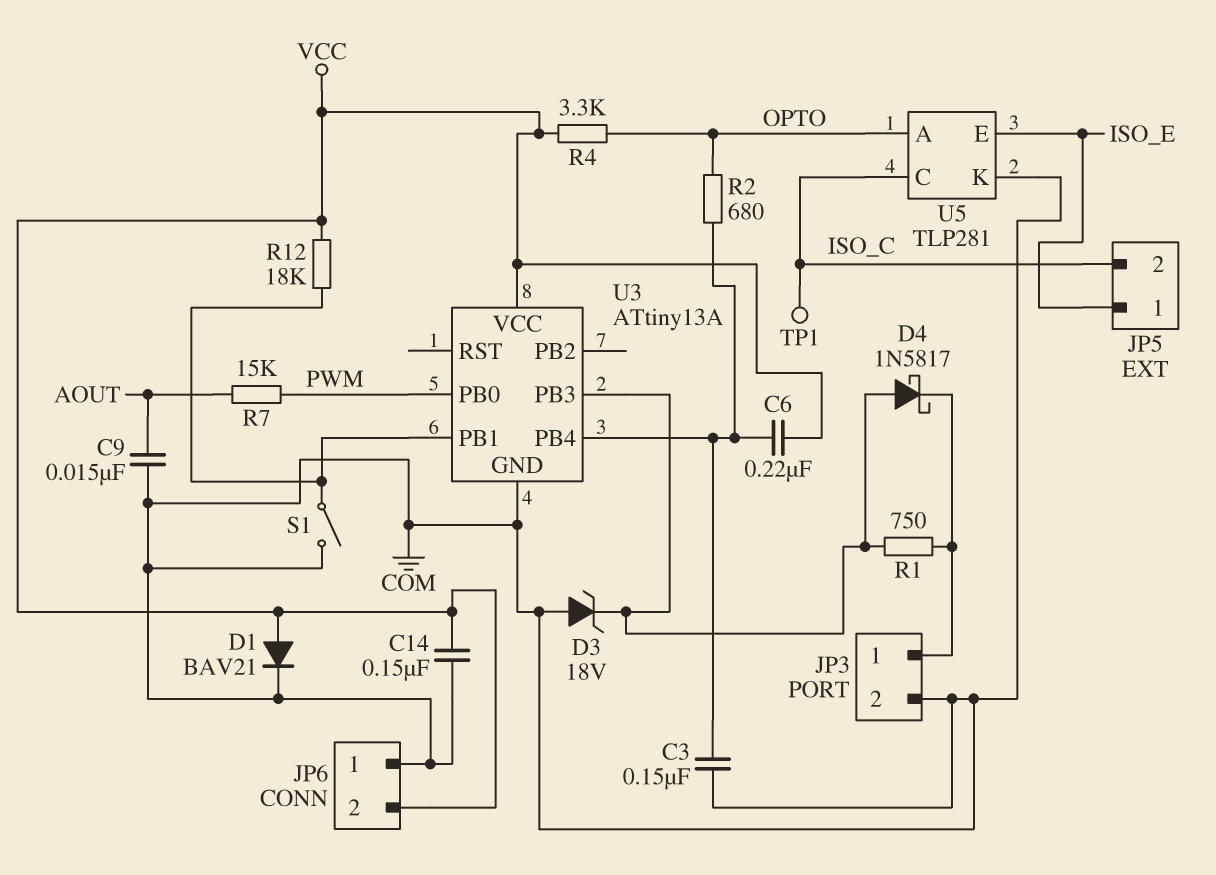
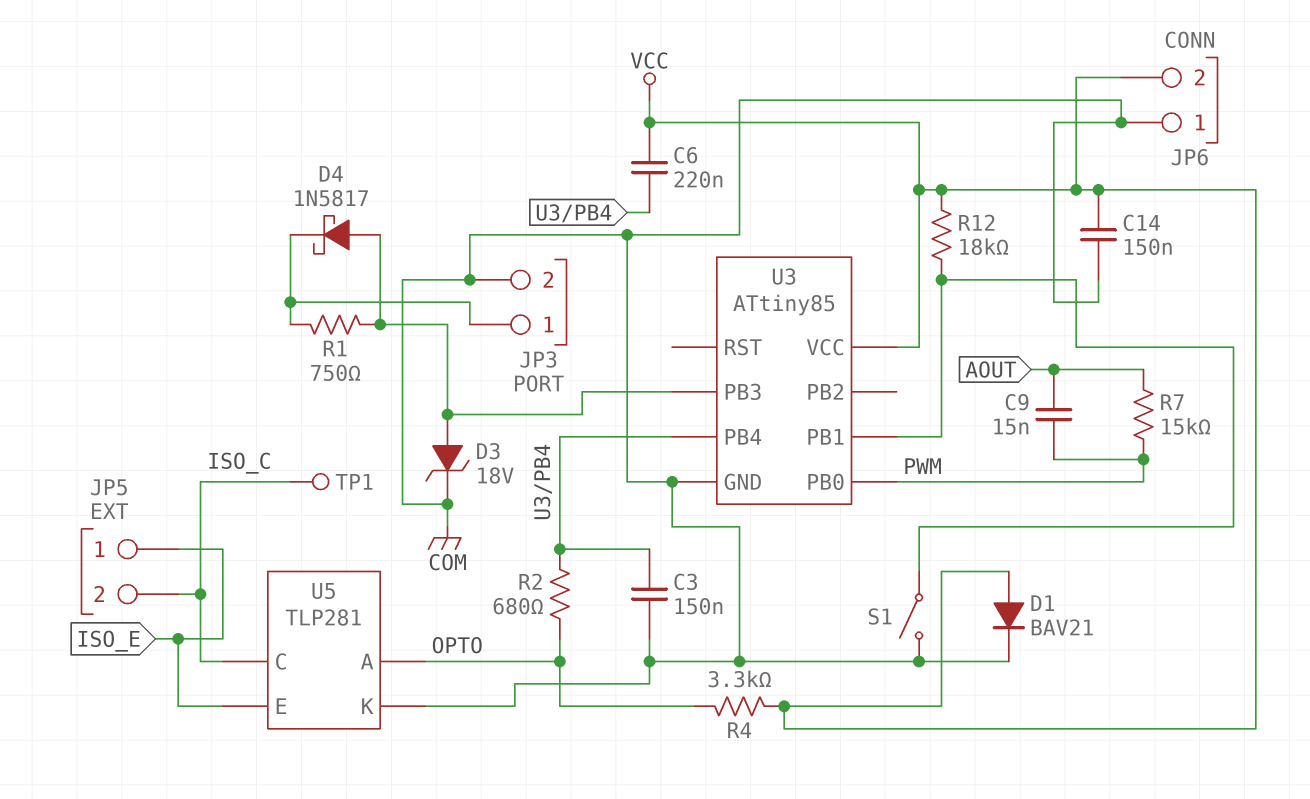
C9: 15nF (AOUT, COM) -> 15nF (AOUT, PWM)
D3: zener 18V (A COM, K U3/PB3) -> zener 18V (A U3/PB3, K COM)
U3: ATtiny13A -> ATtiny85

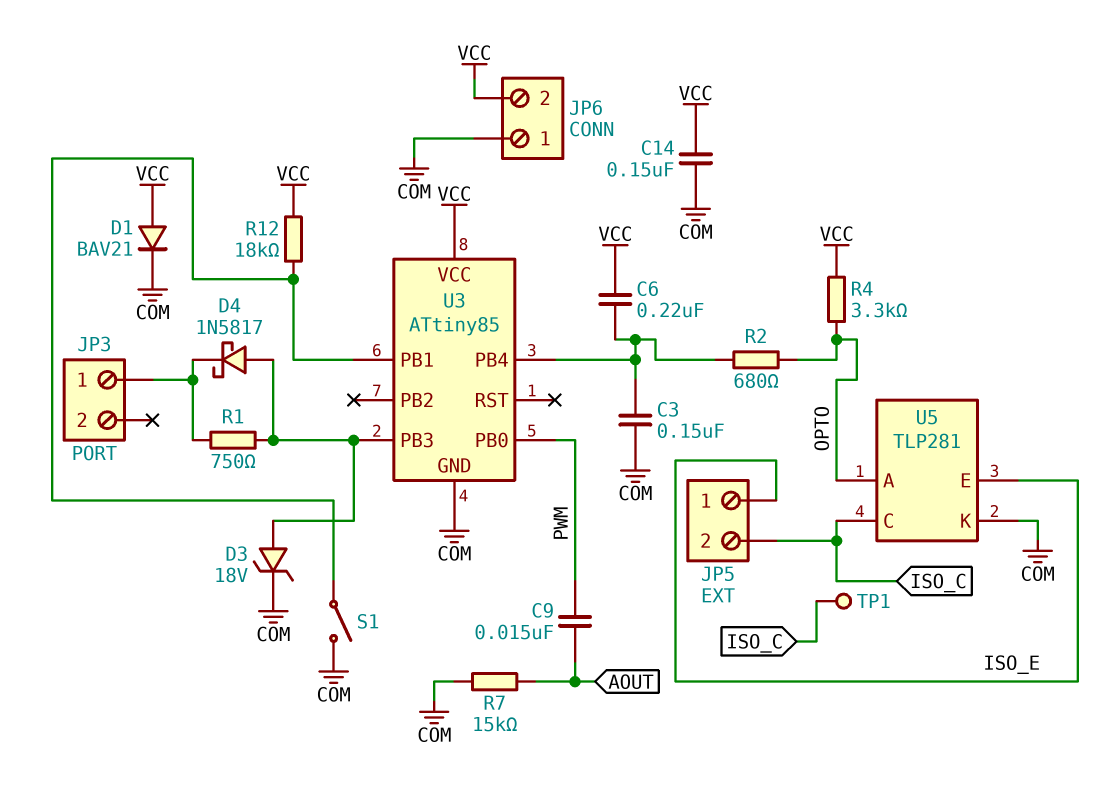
JP3 pin 2: COM -> none
R7: 15k (AOUT, PWM) -> 15k (AOUT, COM)

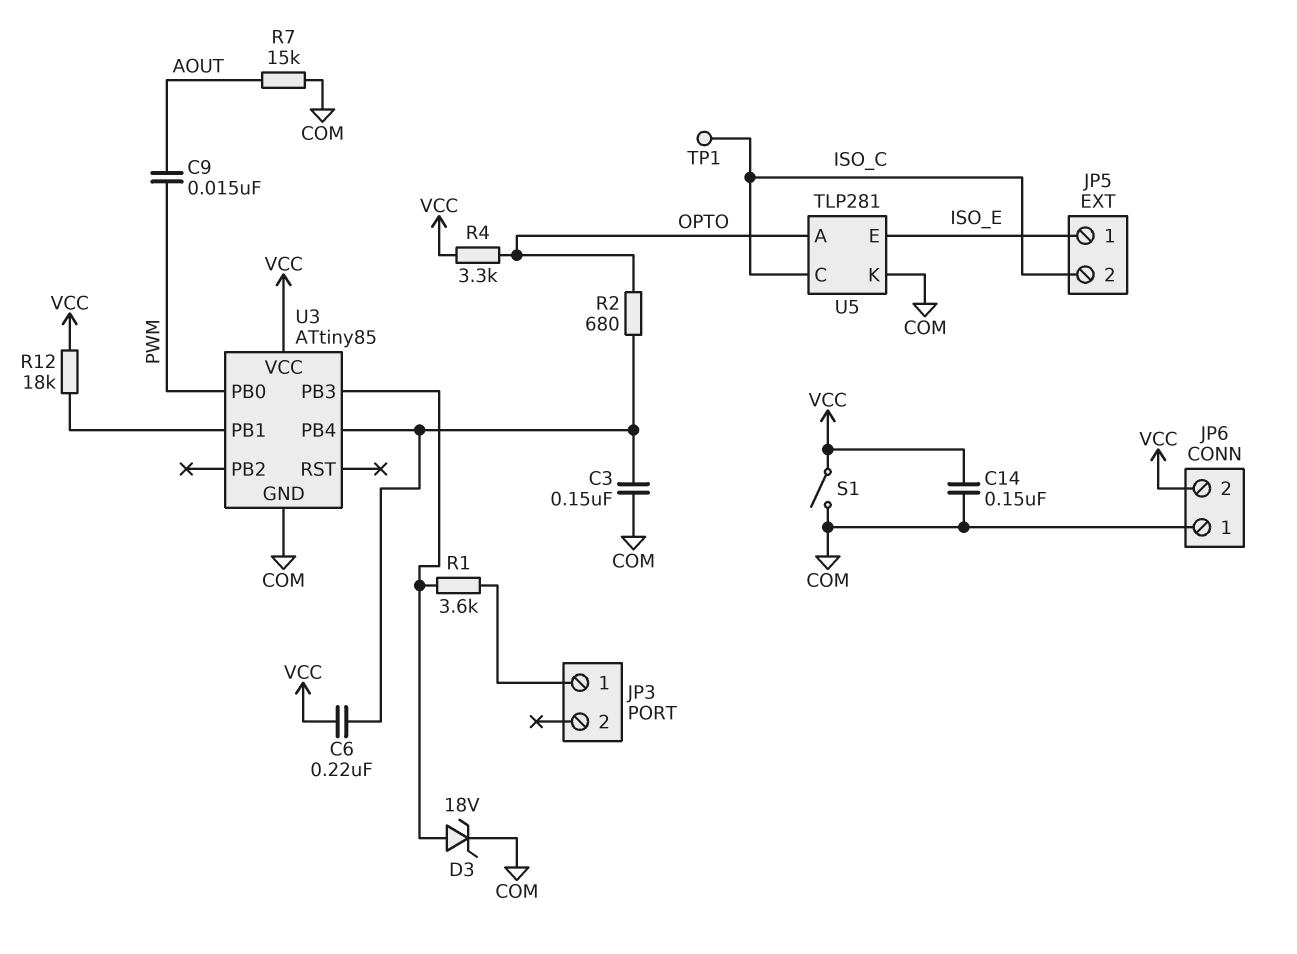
D1: diode BAV21 (A VCC, K COM) -> none
D4: schottky 1N5817 (A U3/PB3, K JP3/1) -> none
R1: 750 (JP3/1, U3/PB3) -> 3.6k (JP3/1, U3/PB3)
S1: switch (COM, U3/PB1) -> switch (COM, VCC)

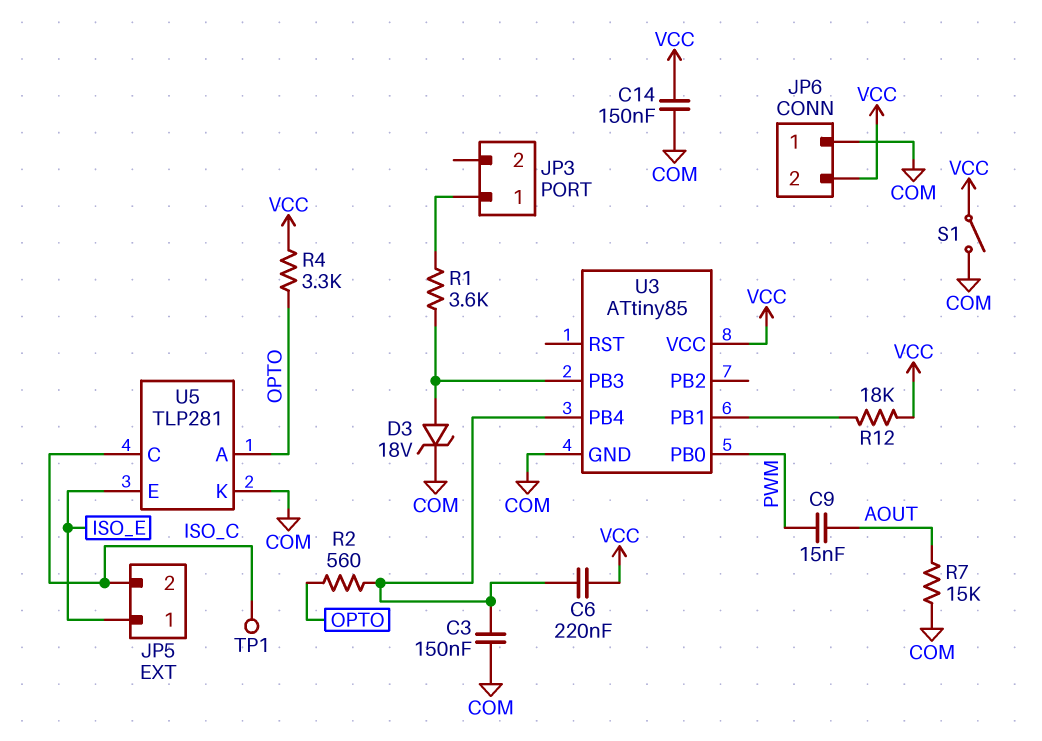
R2: 680 (OPTO, U3/PB4) -> 560 (OPTO, U3/PB4)

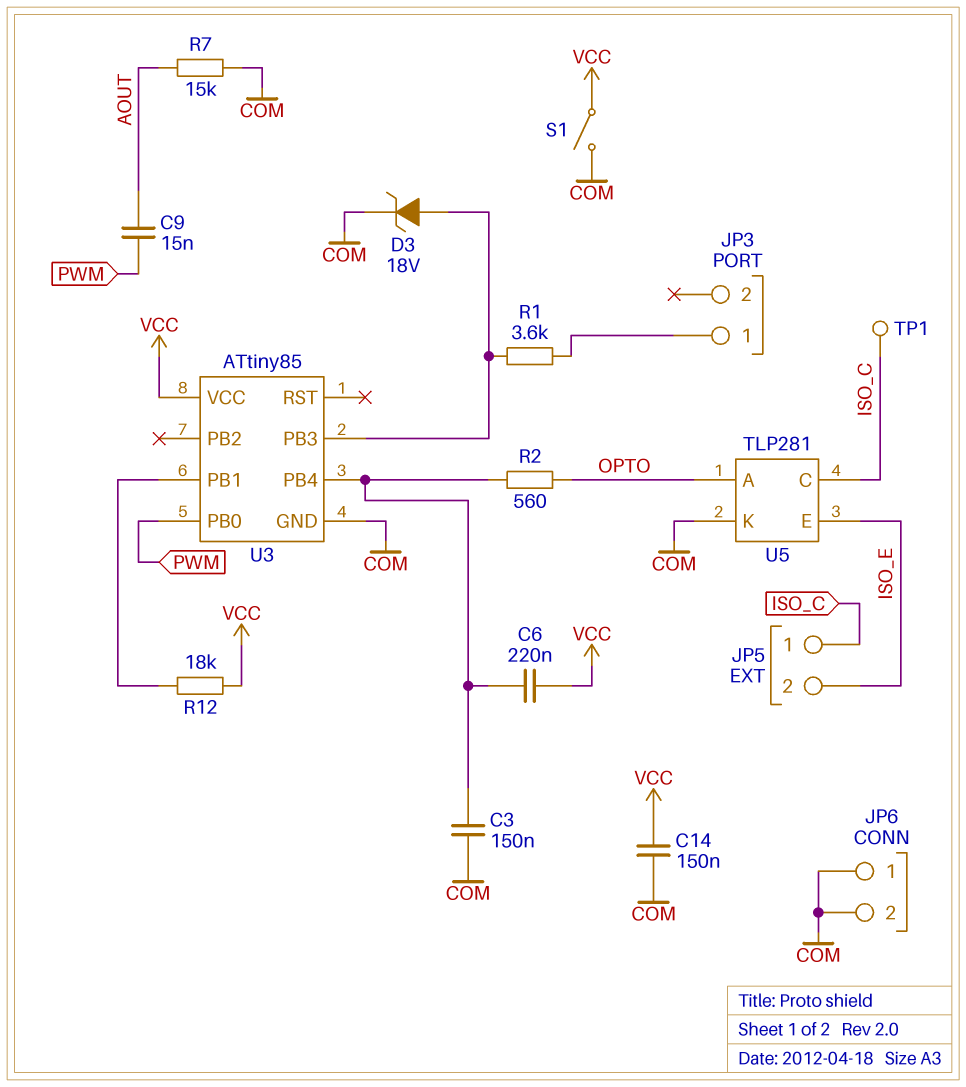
JP5 pin 1: ISO_E -> ISO_C
JP5 pin 2: ISO_C -> ISO_E
JP6 pin 2: VCC -> COM
R4: 3.3k (OPTO, VCC) -> none

